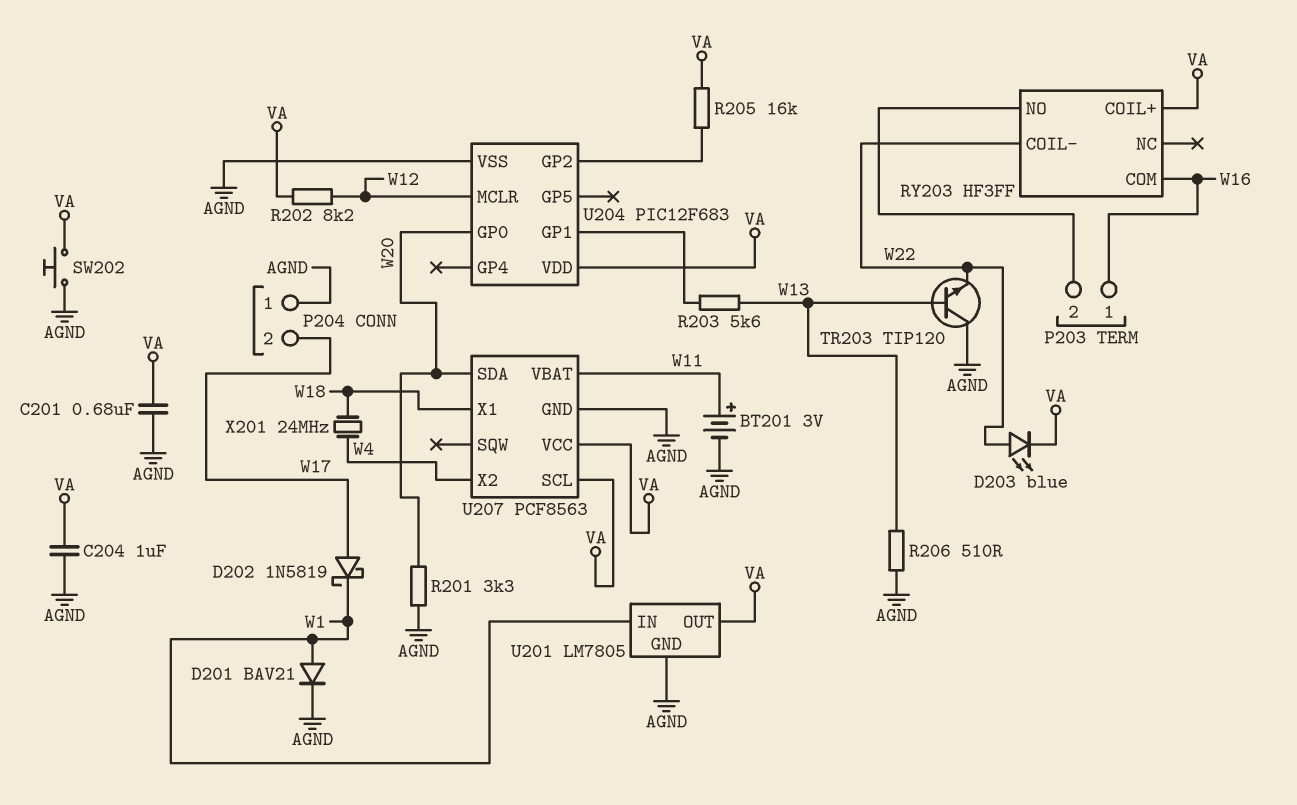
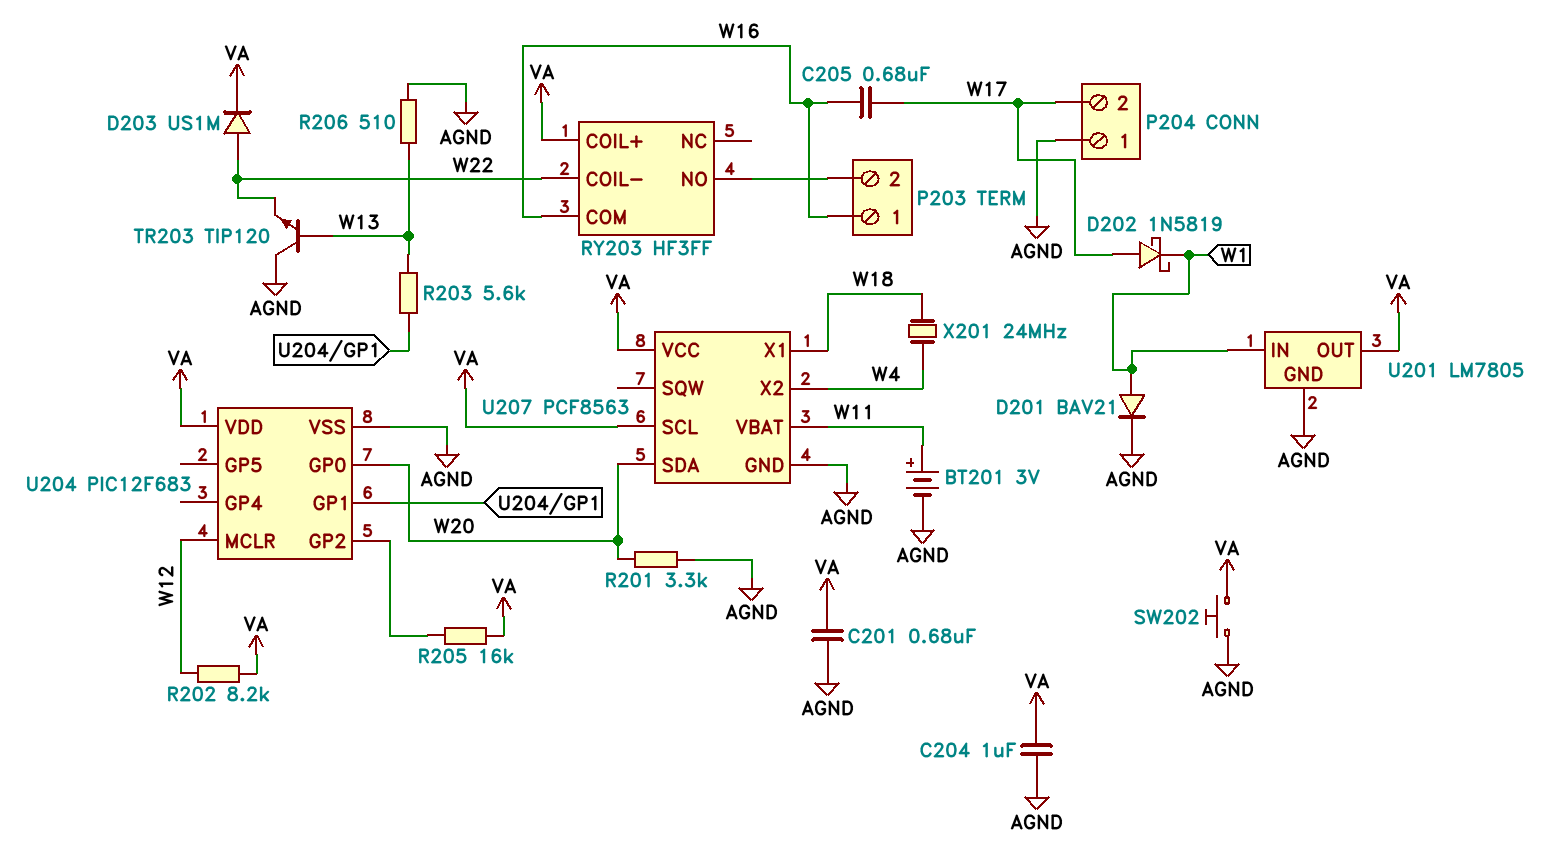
C205: none -> 680nF (W16, W17)
D203: LED blue (A W22, K VA) -> diode US1M (A W22, K VA)

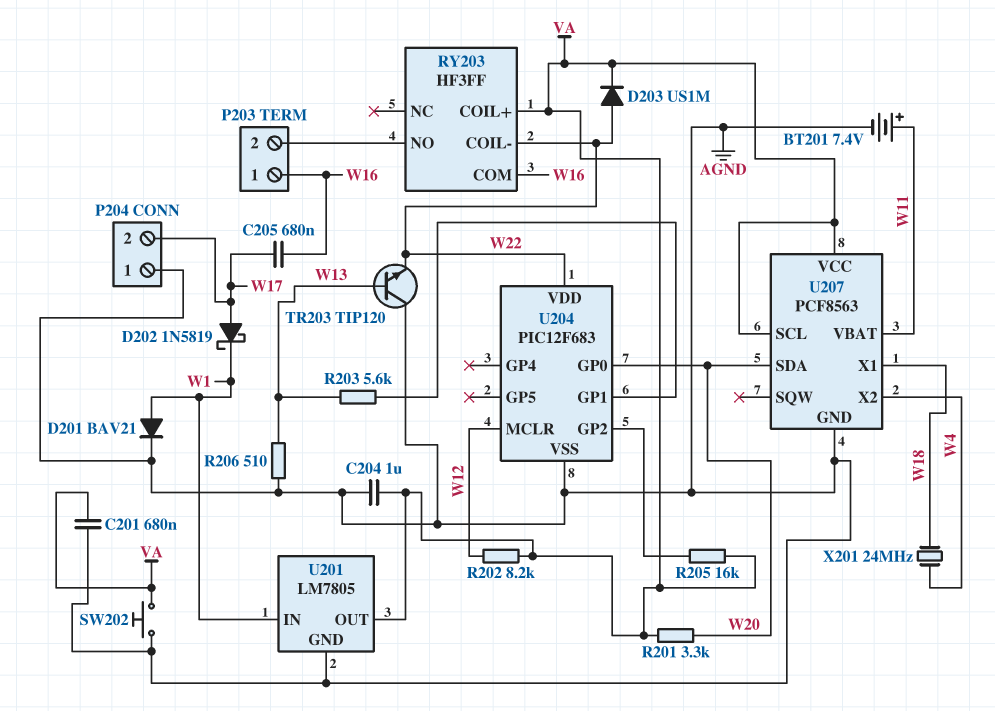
BT201: 3V (plus W11, minus AGND) -> 7.4V (plus W11, minus AGND)
R201: 3.3k (AGND, W20) -> 3.3k (VA, W20)
U204 pin VDD: VA -> W22

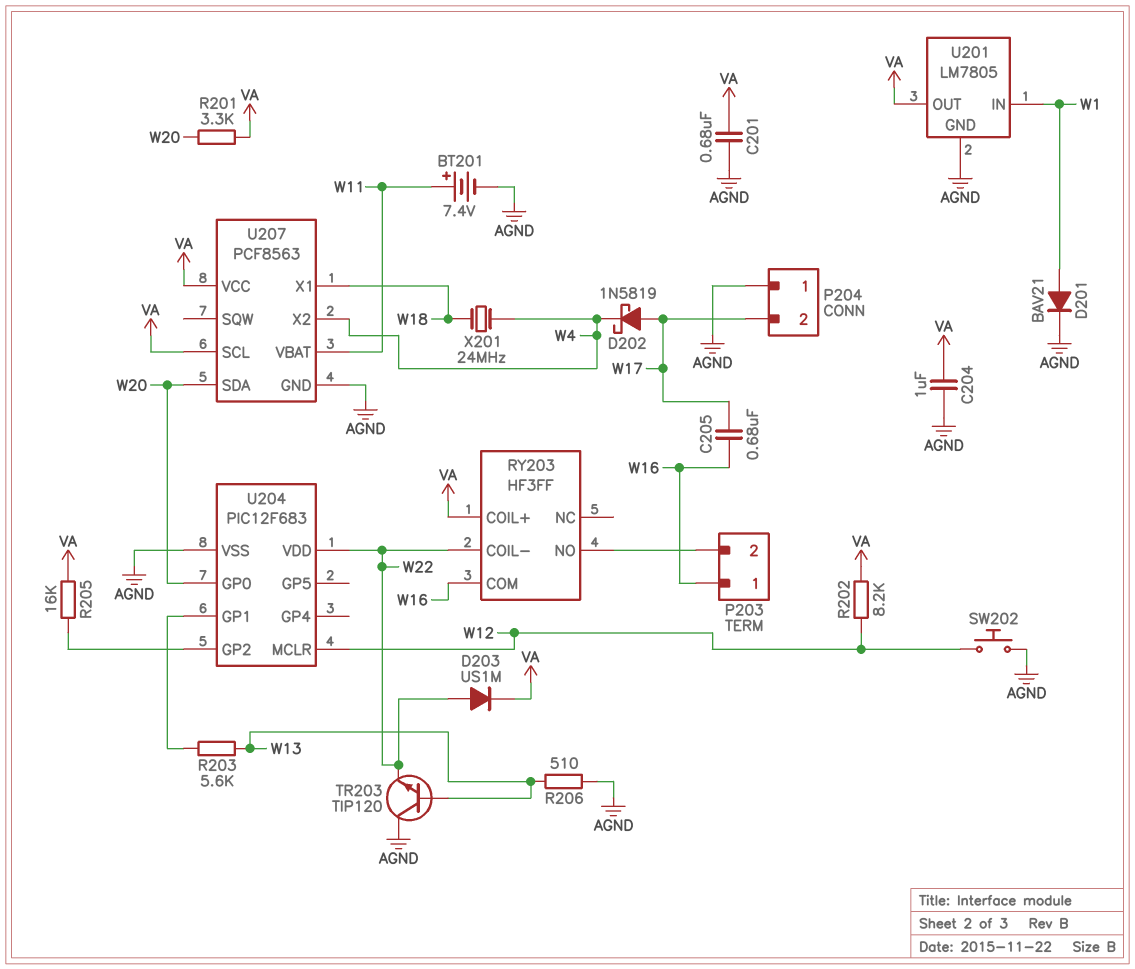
D202: schottky 1N5819 (A W17, K W1) -> schottky 1N5819 (A W17, K W4)
SW202: button (AGND, VA) -> button (AGND, W12)

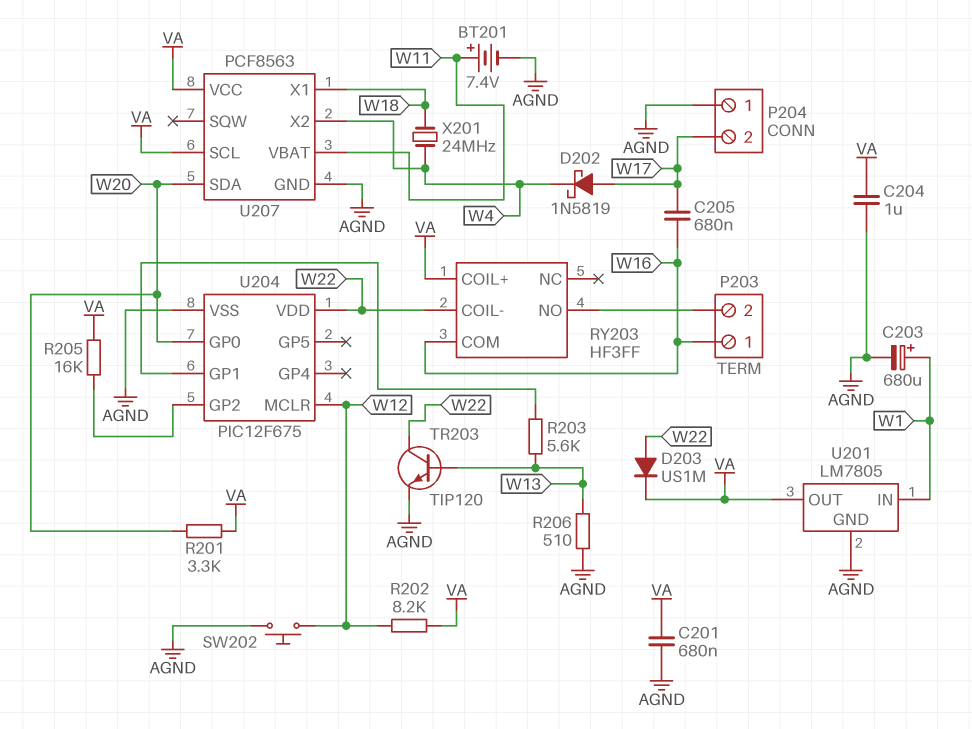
C203: none -> 680uF (plus W1, minus AGND)
D201: diode BAV21 (A W1, K AGND) -> none
TR203: NPN TIP120 (B W13, C AGND, E W22) -> NPN TIP120 (B W13, C W22, E AGND)
U204: PIC12F683 -> PIC12F675

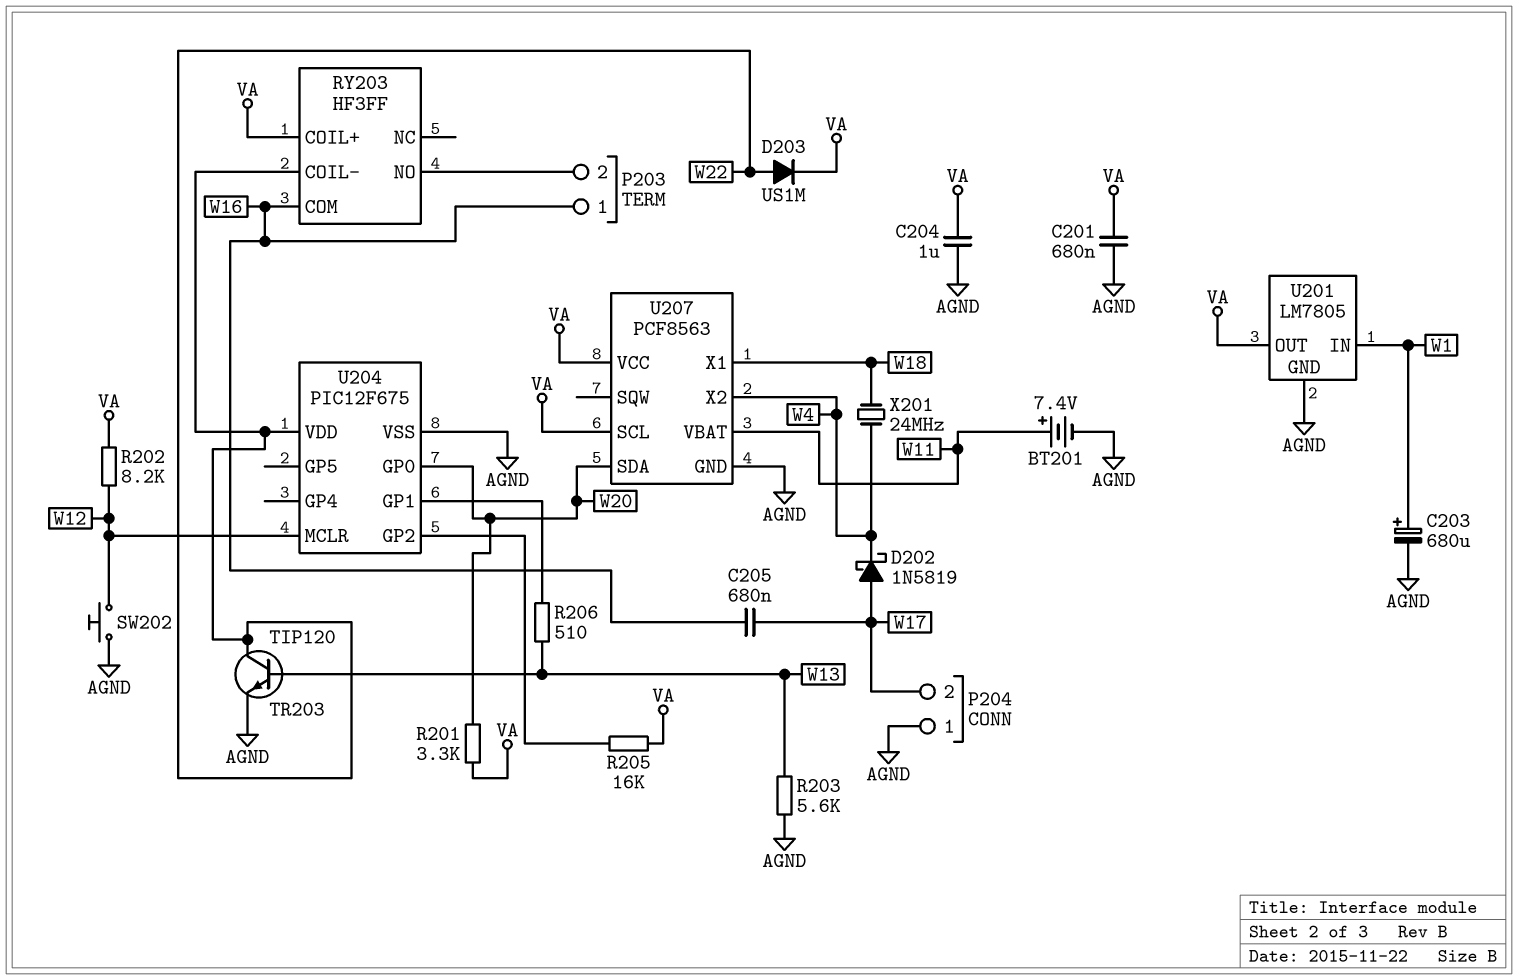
R203: 5.6k (U204/GP1, W13) -> 5.6k (AGND, W13)
R206: 510 (AGND, W13) -> 510 (U204/GP1, W13)

